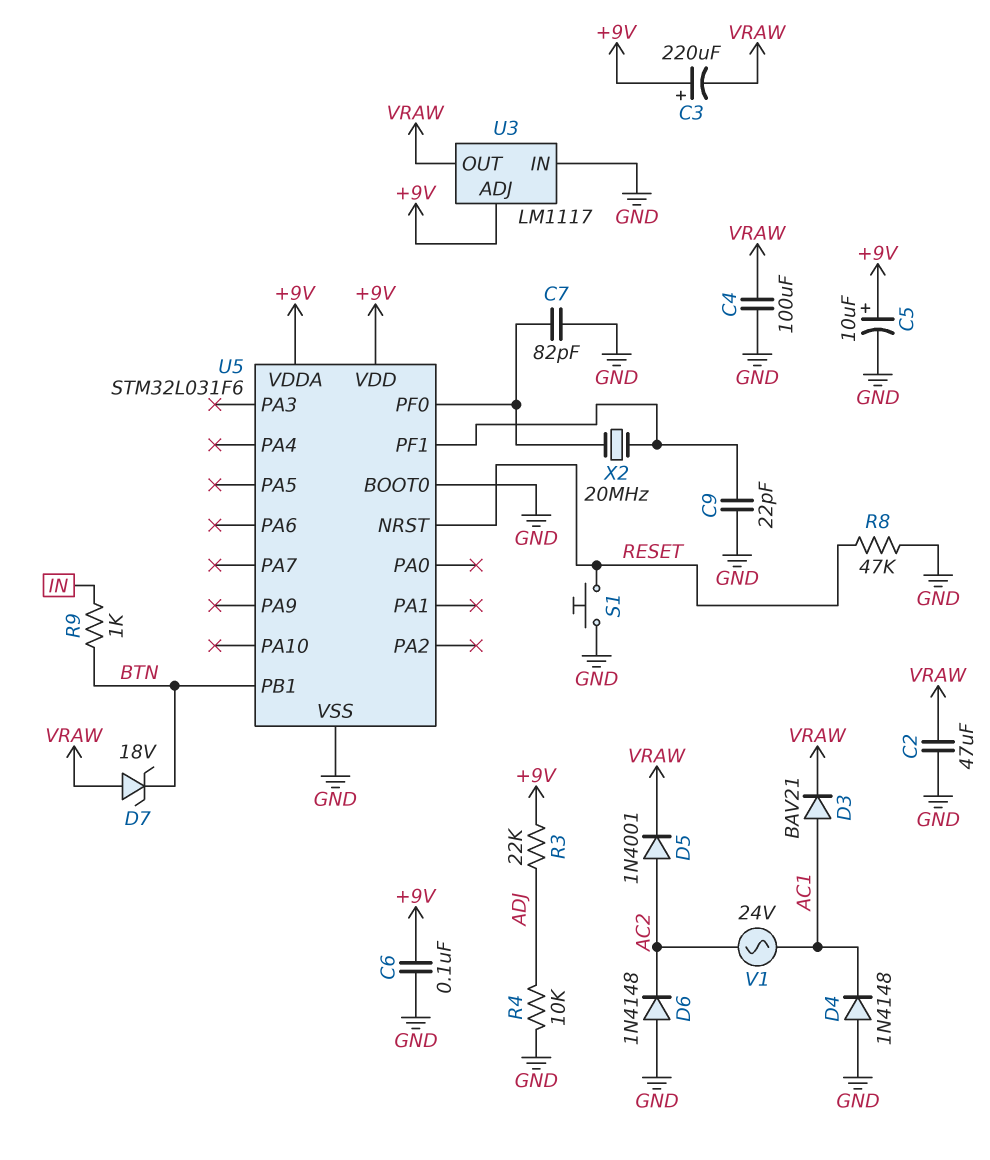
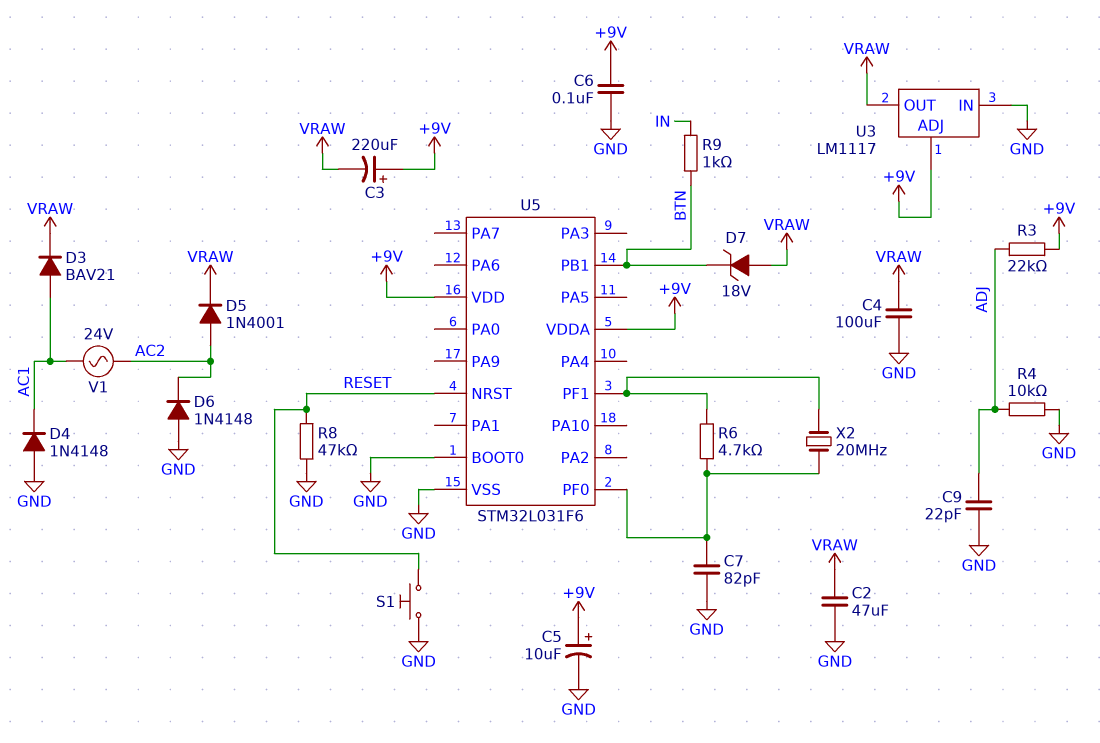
C9: 22pF (GND, U5/PF1) -> 22pF (ADJ, GND)
R6: none -> 4.7k (U5/PF0, U5/PF1)

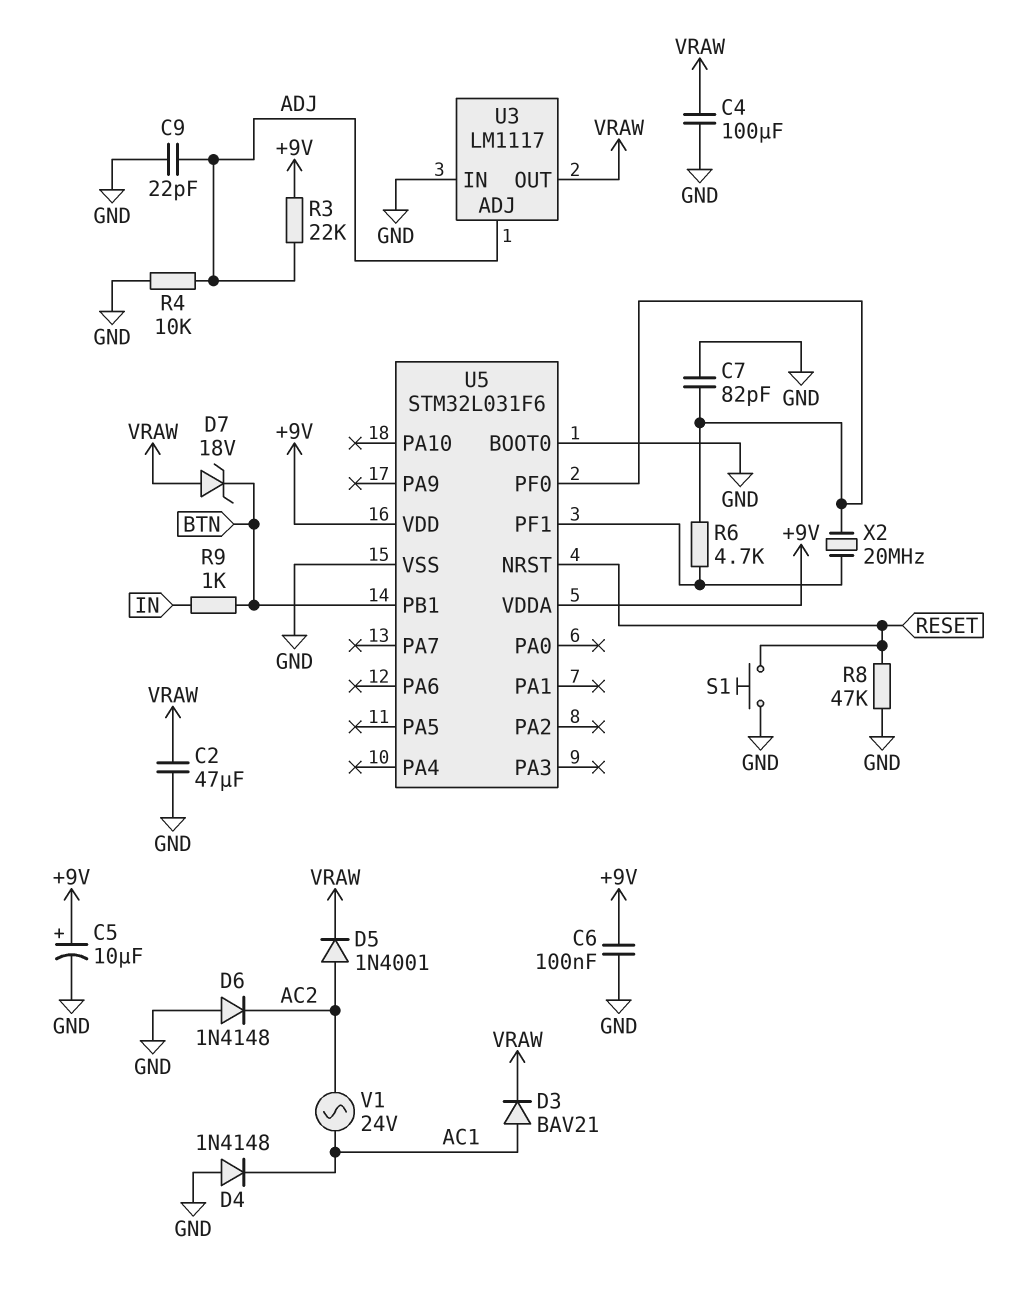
C3: 220uF (plus +9V, minus VRAW) -> none
U3 pin ADJ: +9V -> ADJ

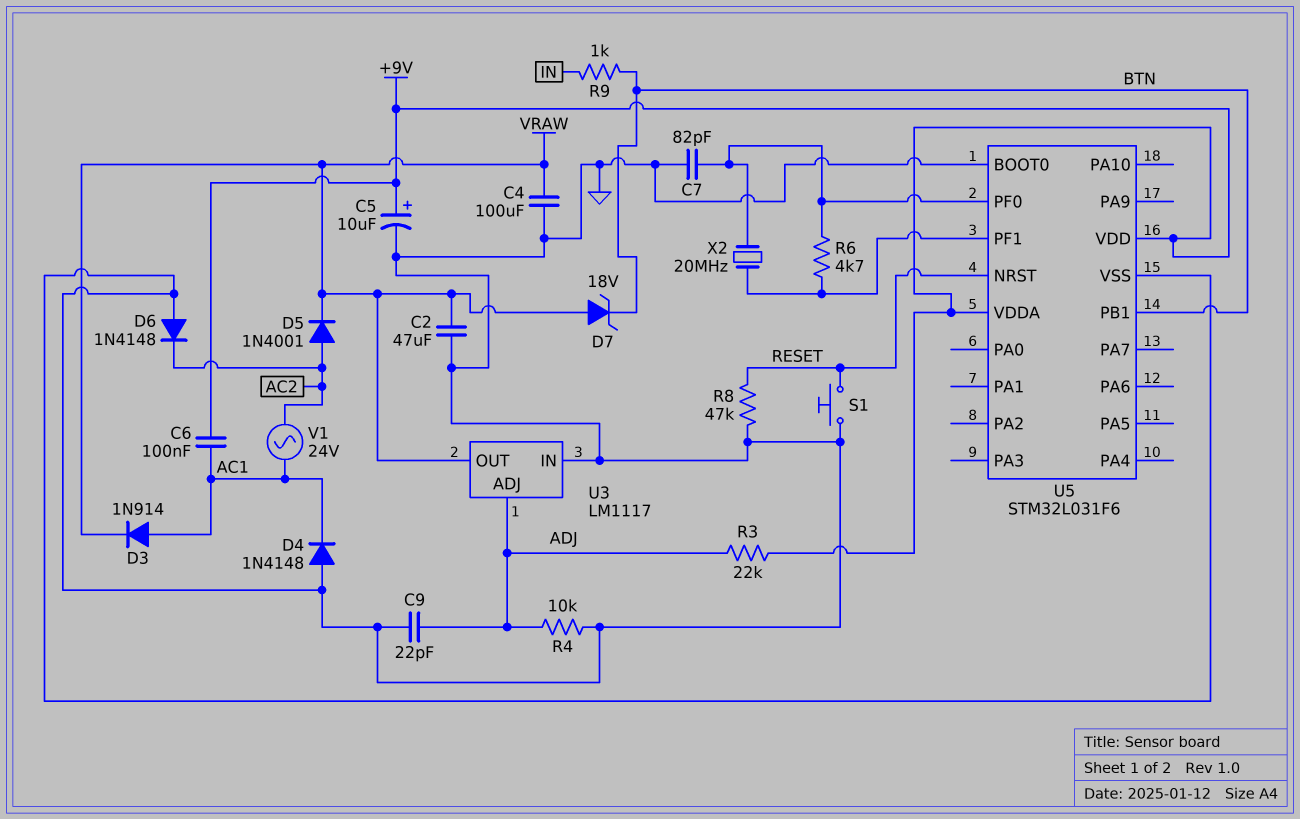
C6: 100nF (+9V, GND) -> 100nF (+9V, AC1)
D3: diode BAV21 (A AC1, K VRAW) -> diode 1N914 (A AC1, K VRAW)

